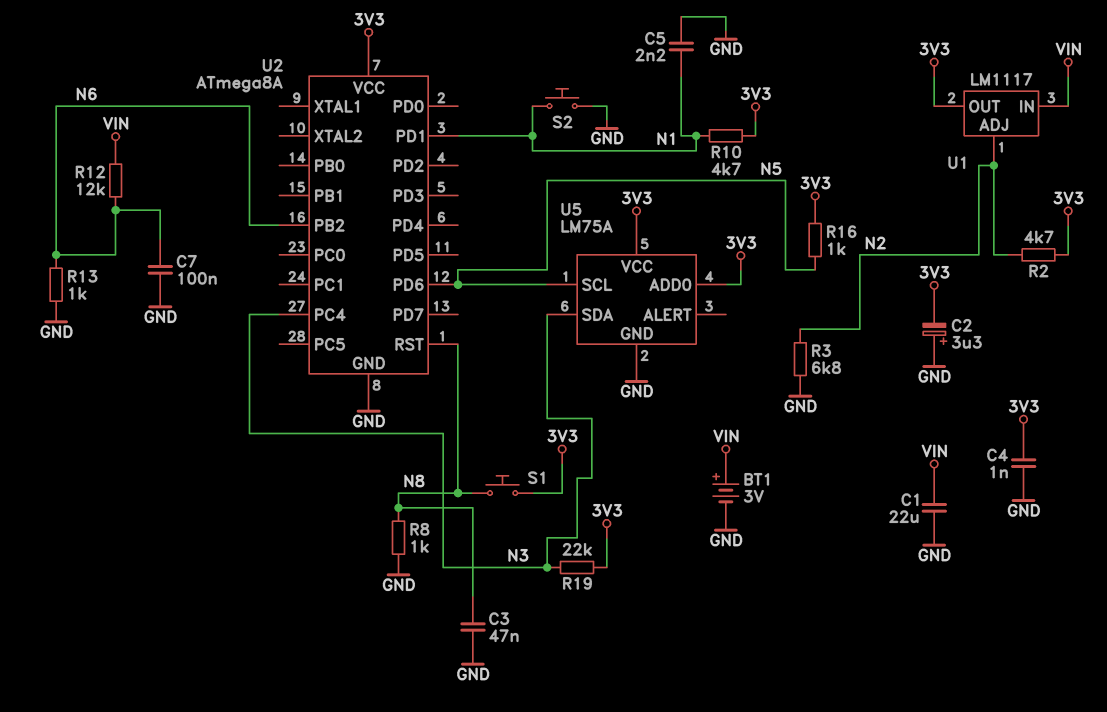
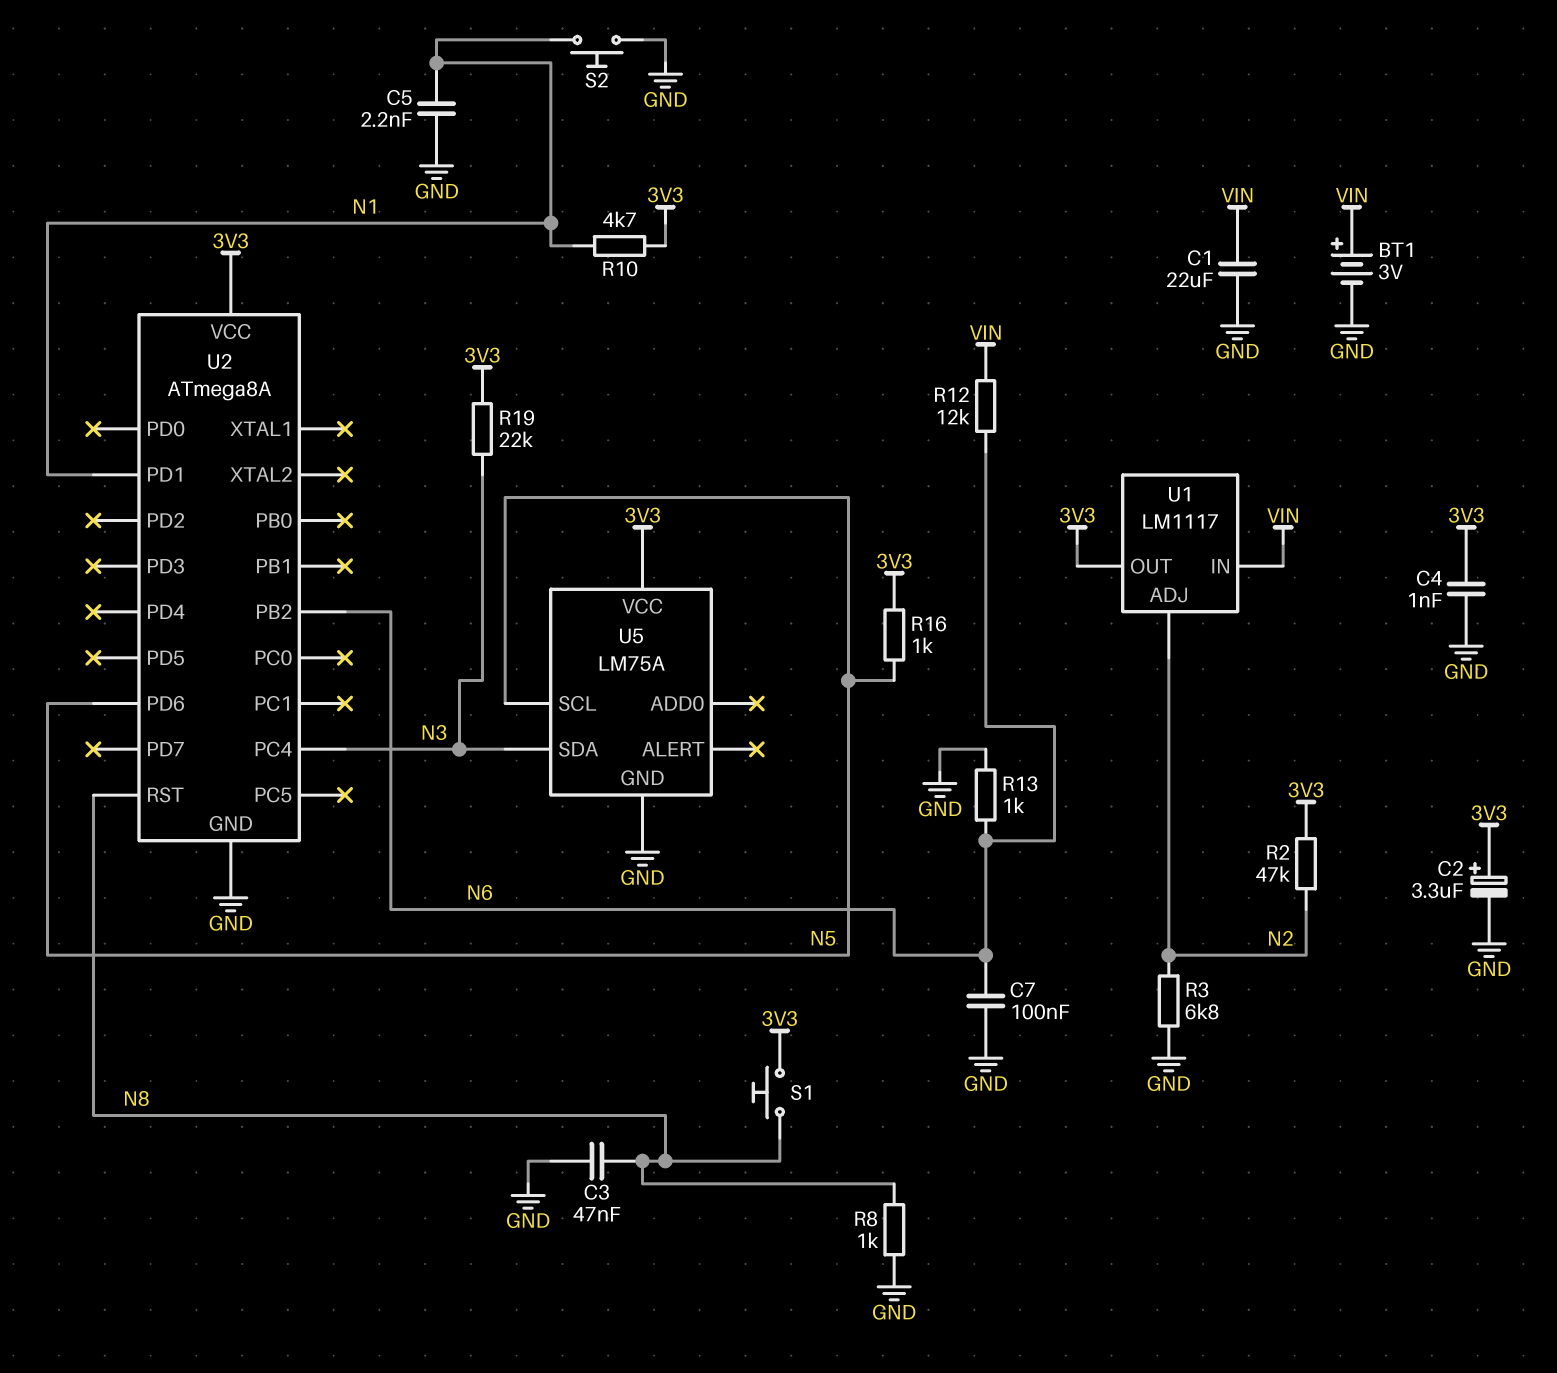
C2: 3.3uF (plus GND, minus 3V3) -> 3.3uF (plus 3V3, minus GND)
R2: 4.7k (3V3, N2) -> 47k (3V3, N2)
U5 pin ADD0: 3V3 -> none

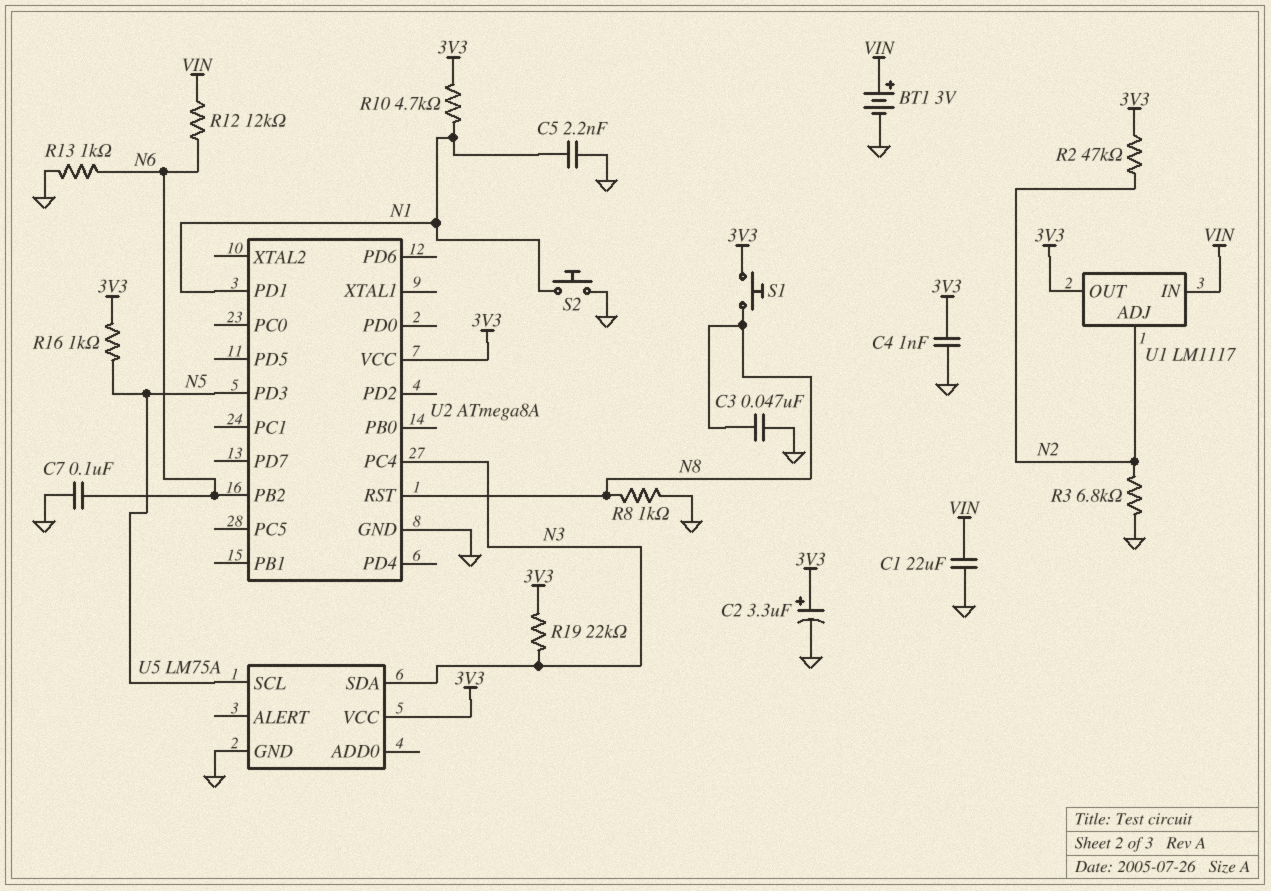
U2 pin PD3: none -> N5
U2 pin PD6: N5 -> none

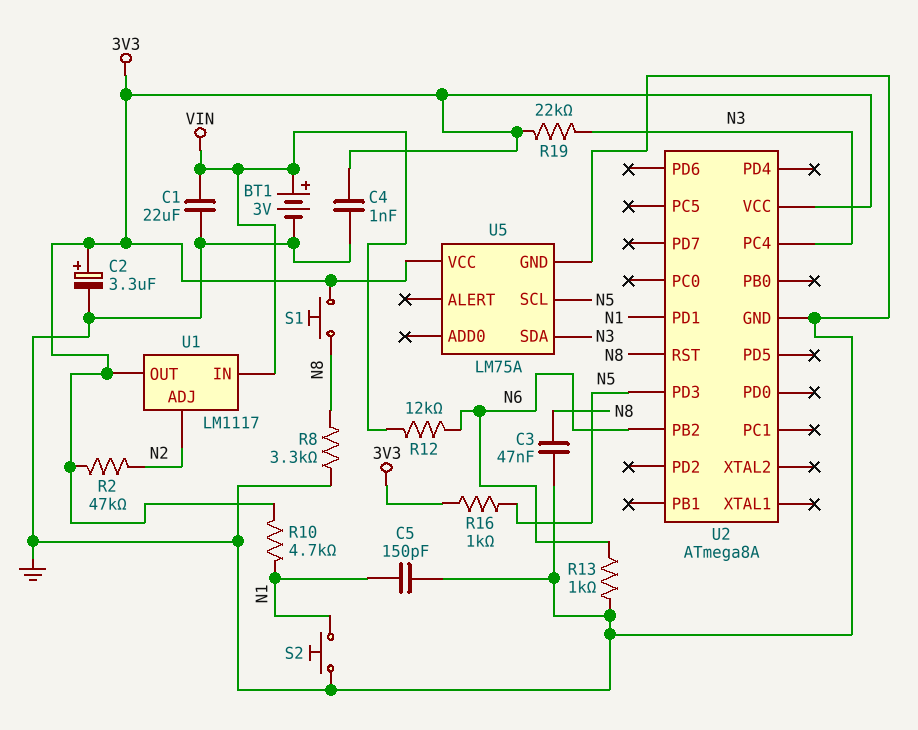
C5: 2.2nF (GND, N1) -> 150pF (GND, N1)
C7: 100nF (GND, N6) -> none
R3: 6.8k (GND, N2) -> none
R8: 1k (GND, N8) -> 3.3k (GND, N8)

